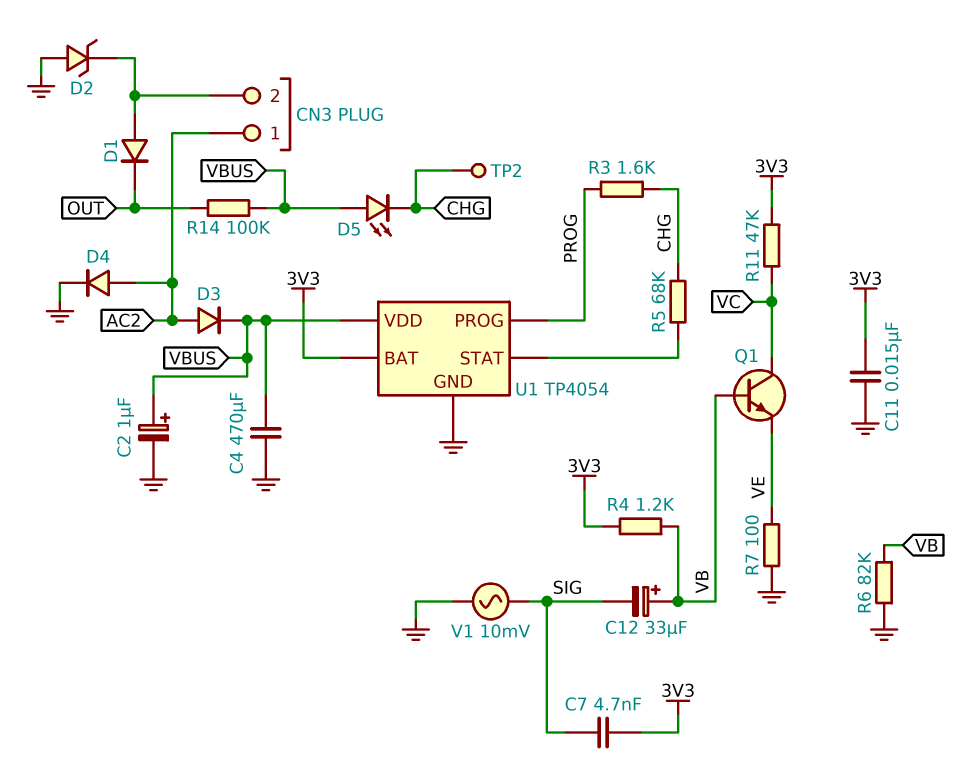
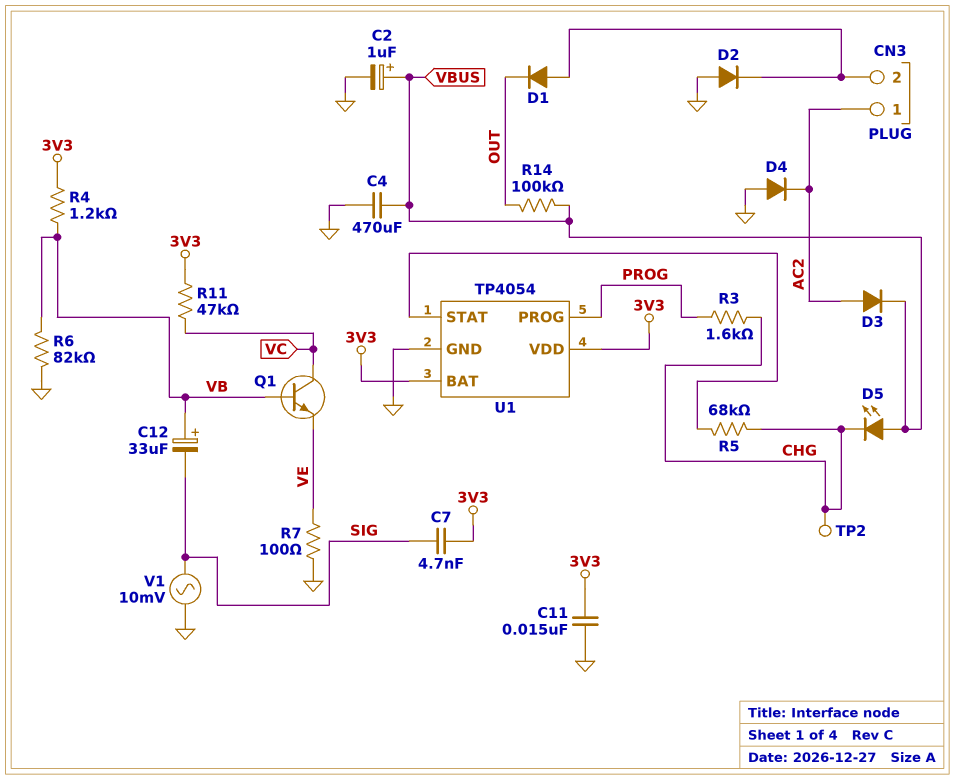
D2: zener (A GND, K CN3/2) -> diode (A GND, K CN3/2)
D4: diode (A AC2, K GND) -> diode (A GND, K AC2)
U1 pin VDD: VBUS -> 3V3

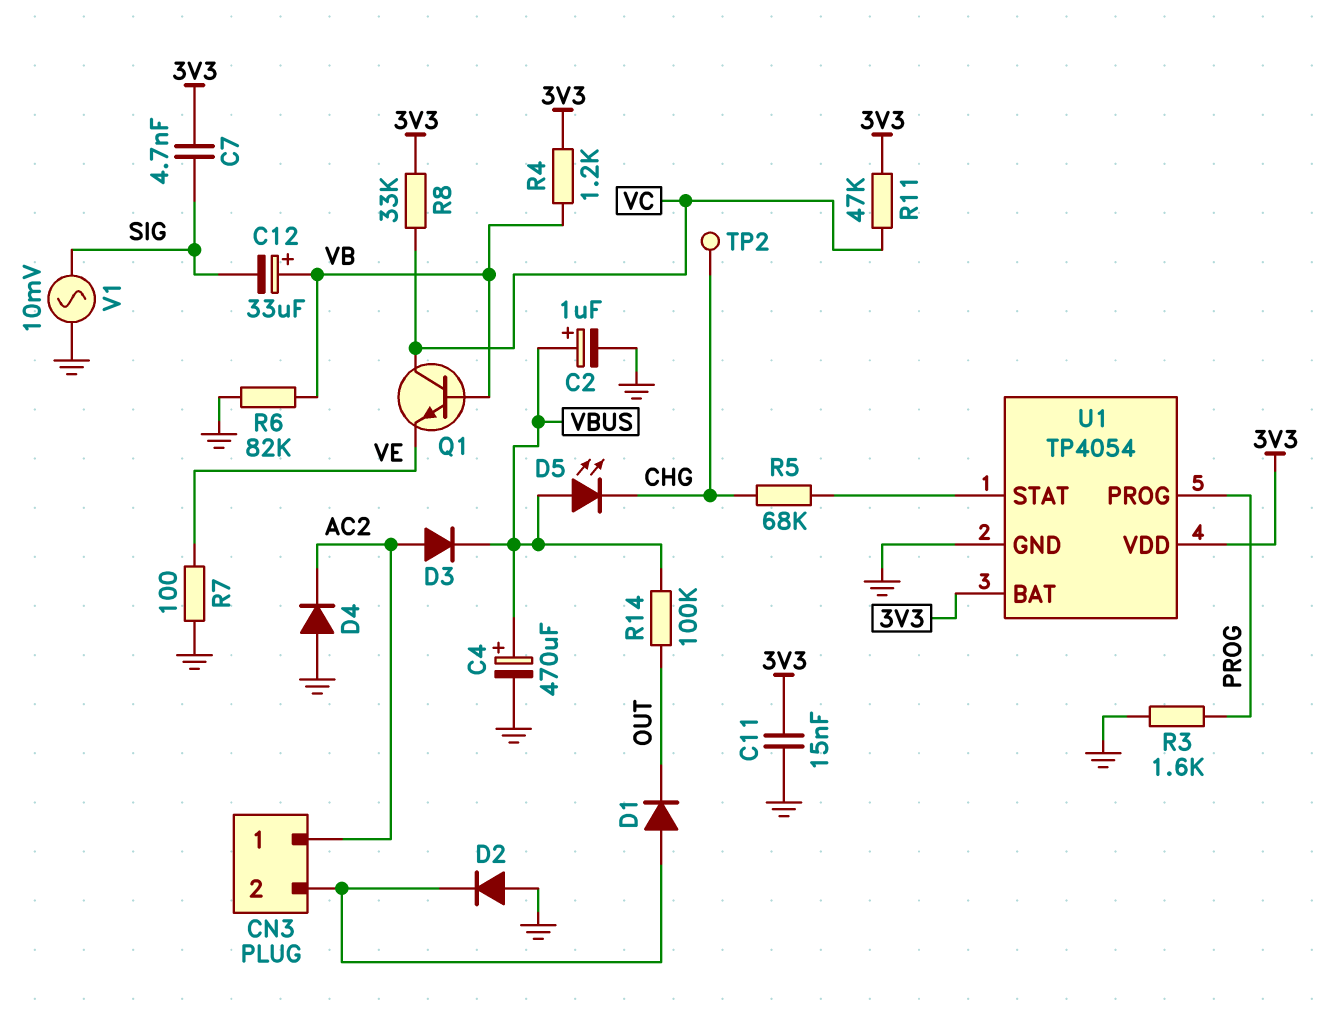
C4: 470uF (GND, VBUS) -> 470uF (plus VBUS, minus GND)
R3: 1.6k (CHG, PROG) -> 1.6k (GND, PROG)
R8: none -> 33k (3V3, VC)

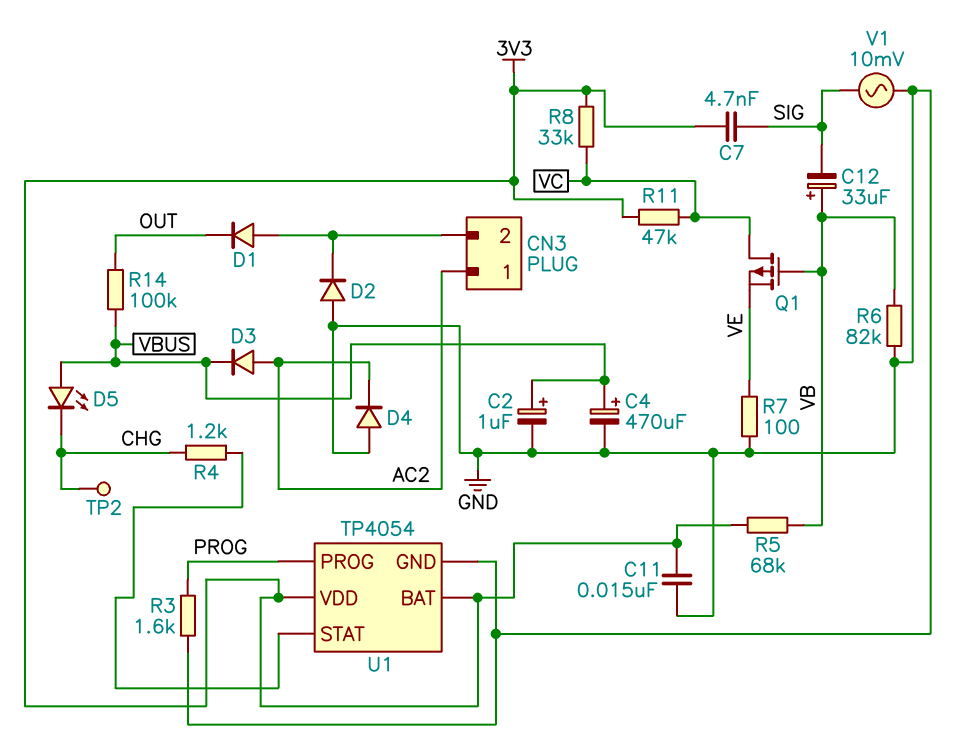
Q1: NPN (B VB, C VC, E VE) -> PMOS (G VB, D VC, S VE)
R4: 1.2k (3V3, VB) -> 1.2k (CHG, U1/STAT)
R5: 68k (CHG, U1/STAT) -> 68k (3V3, VB)

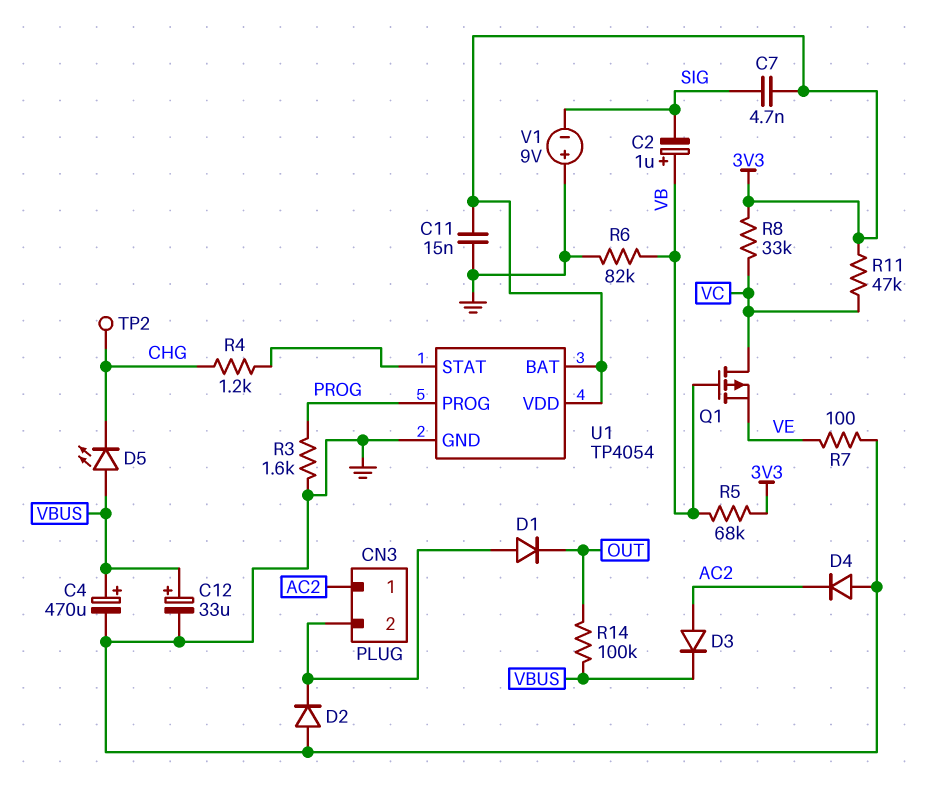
C2: 1uF (plus VBUS, minus GND) -> 1uF (plus VB, minus SIG)
C12: 33uF (plus VB, minus SIG) -> 33uF (plus VBUS, minus GND)
V1: AC 10mV (GND, SIG) -> 9V (plus GND, minus SIG)

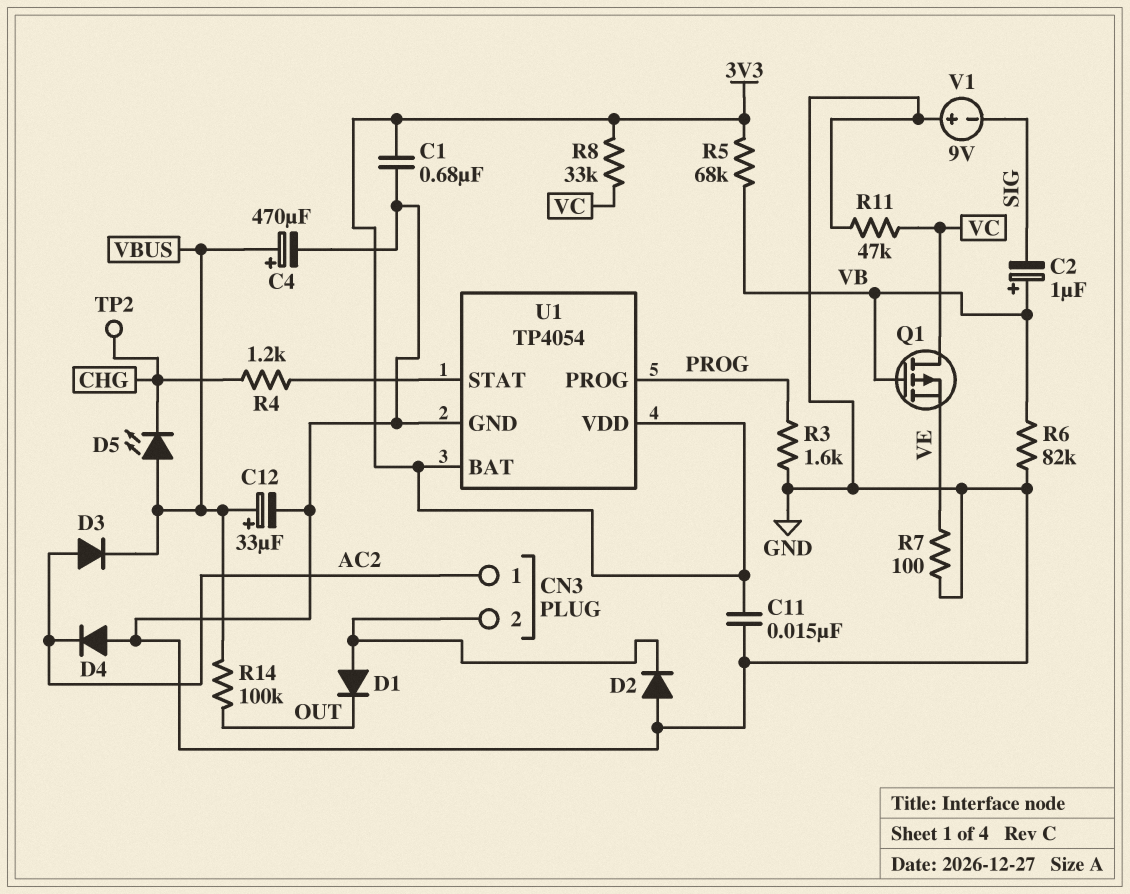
C1: none -> 680nF (3V3, GND)
C7: 4.7nF (3V3, SIG) -> none
R11: 47k (3V3, VC) -> 47k (GND, VC)

